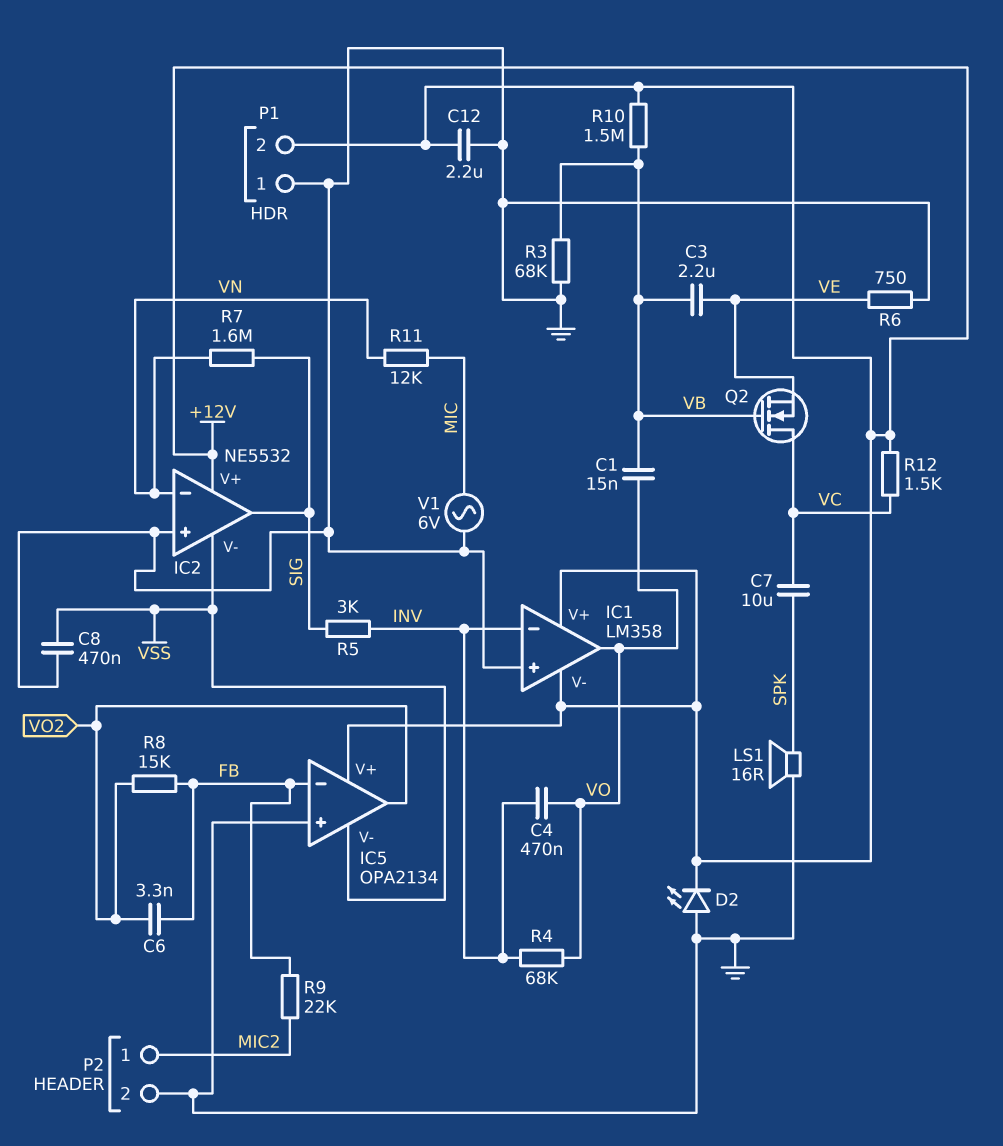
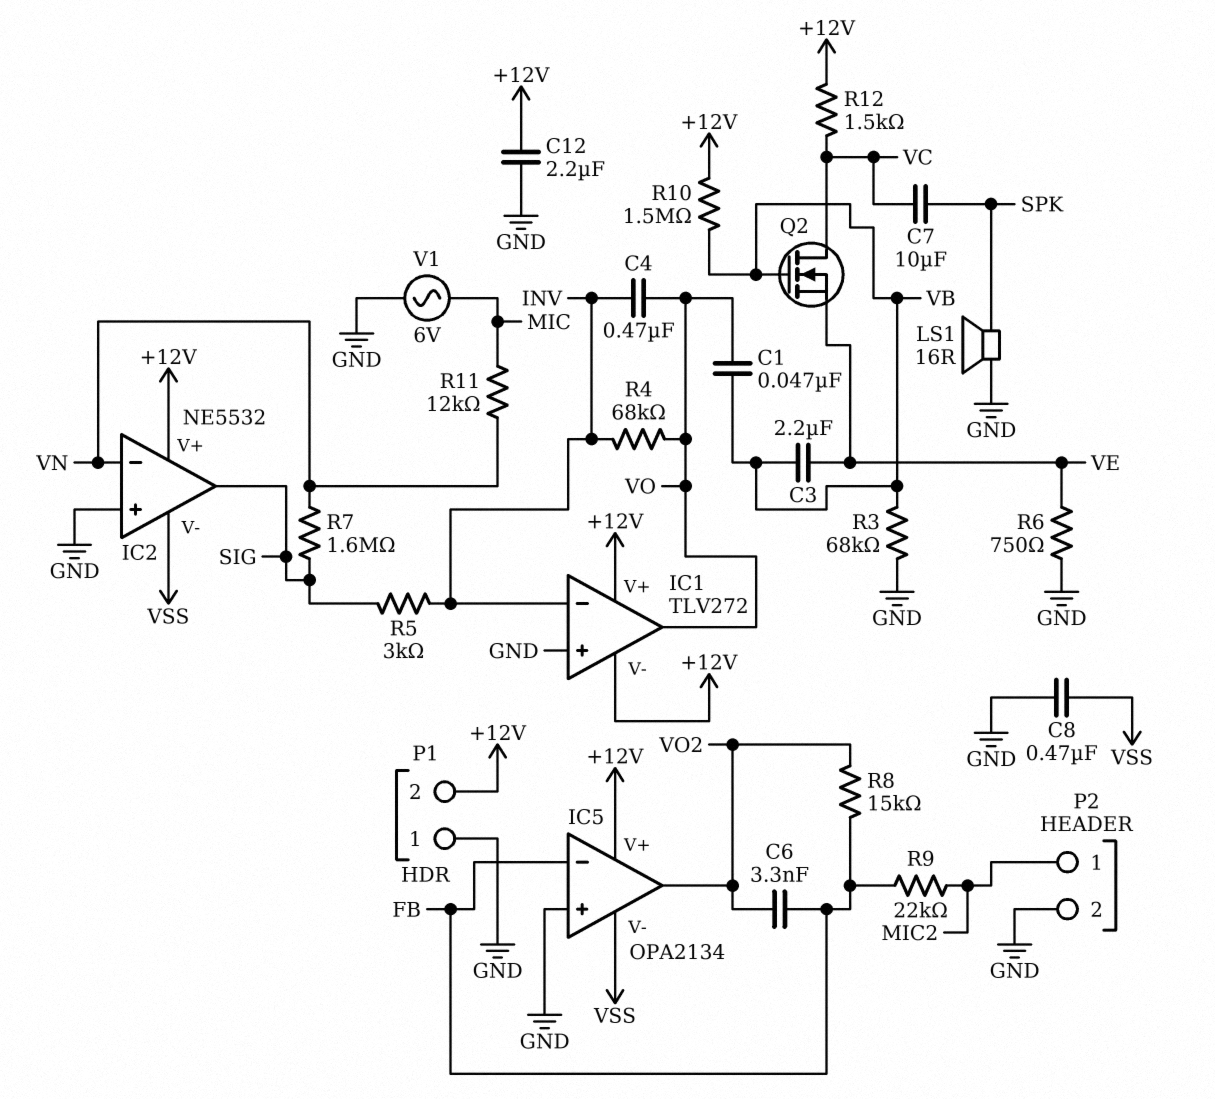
C1: 15nF (VB, VO) -> 47nF (VB, VO)
D2: LED (A GND, K +12V) -> none
IC1: LM358 -> TLV272

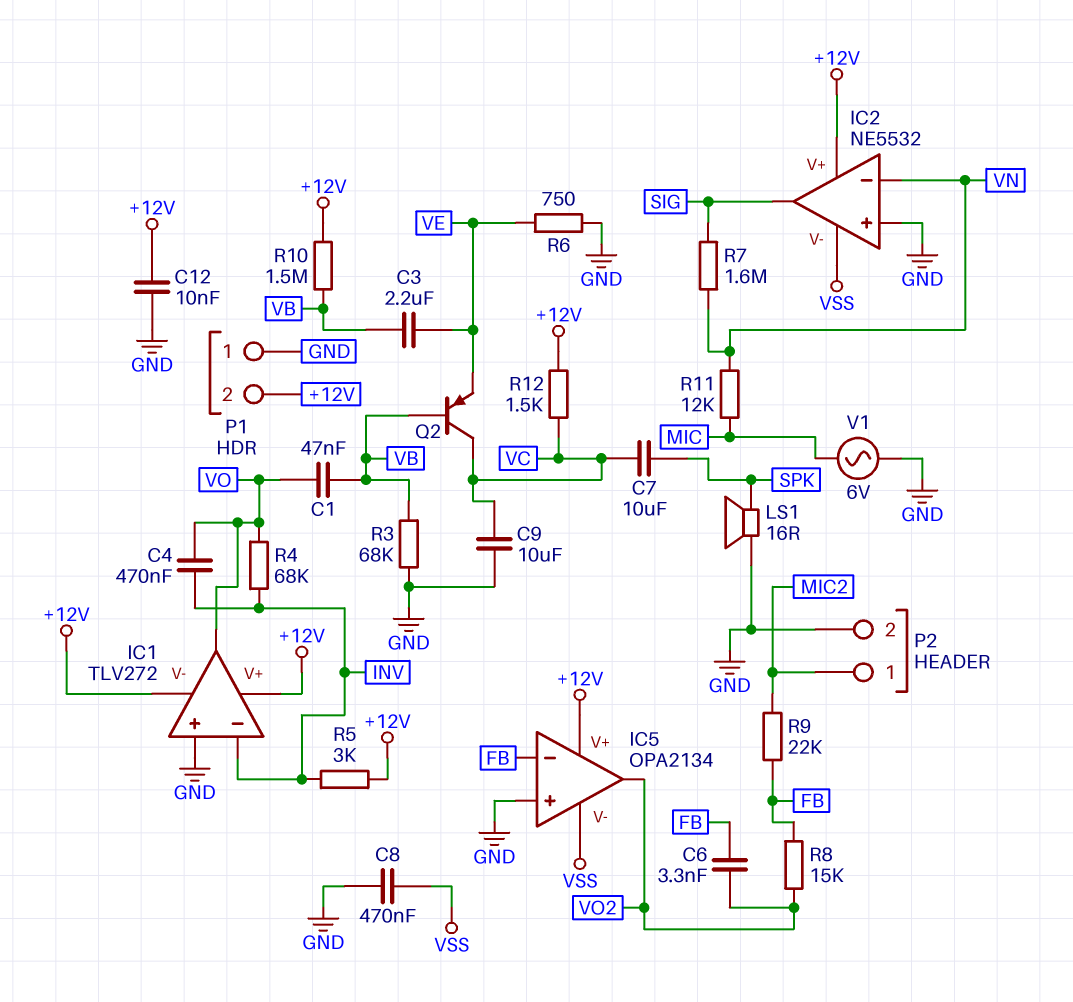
C9: none -> 10uF (GND, VC)
C12: 2.2uF (+12V, GND) -> 10nF (+12V, GND)
Q2: NMOS (G VB, D VC, S VE) -> PNP (B VB, C VC, E VE)
R5: 3k (INV, SIG) -> 3k (+12V, INV)

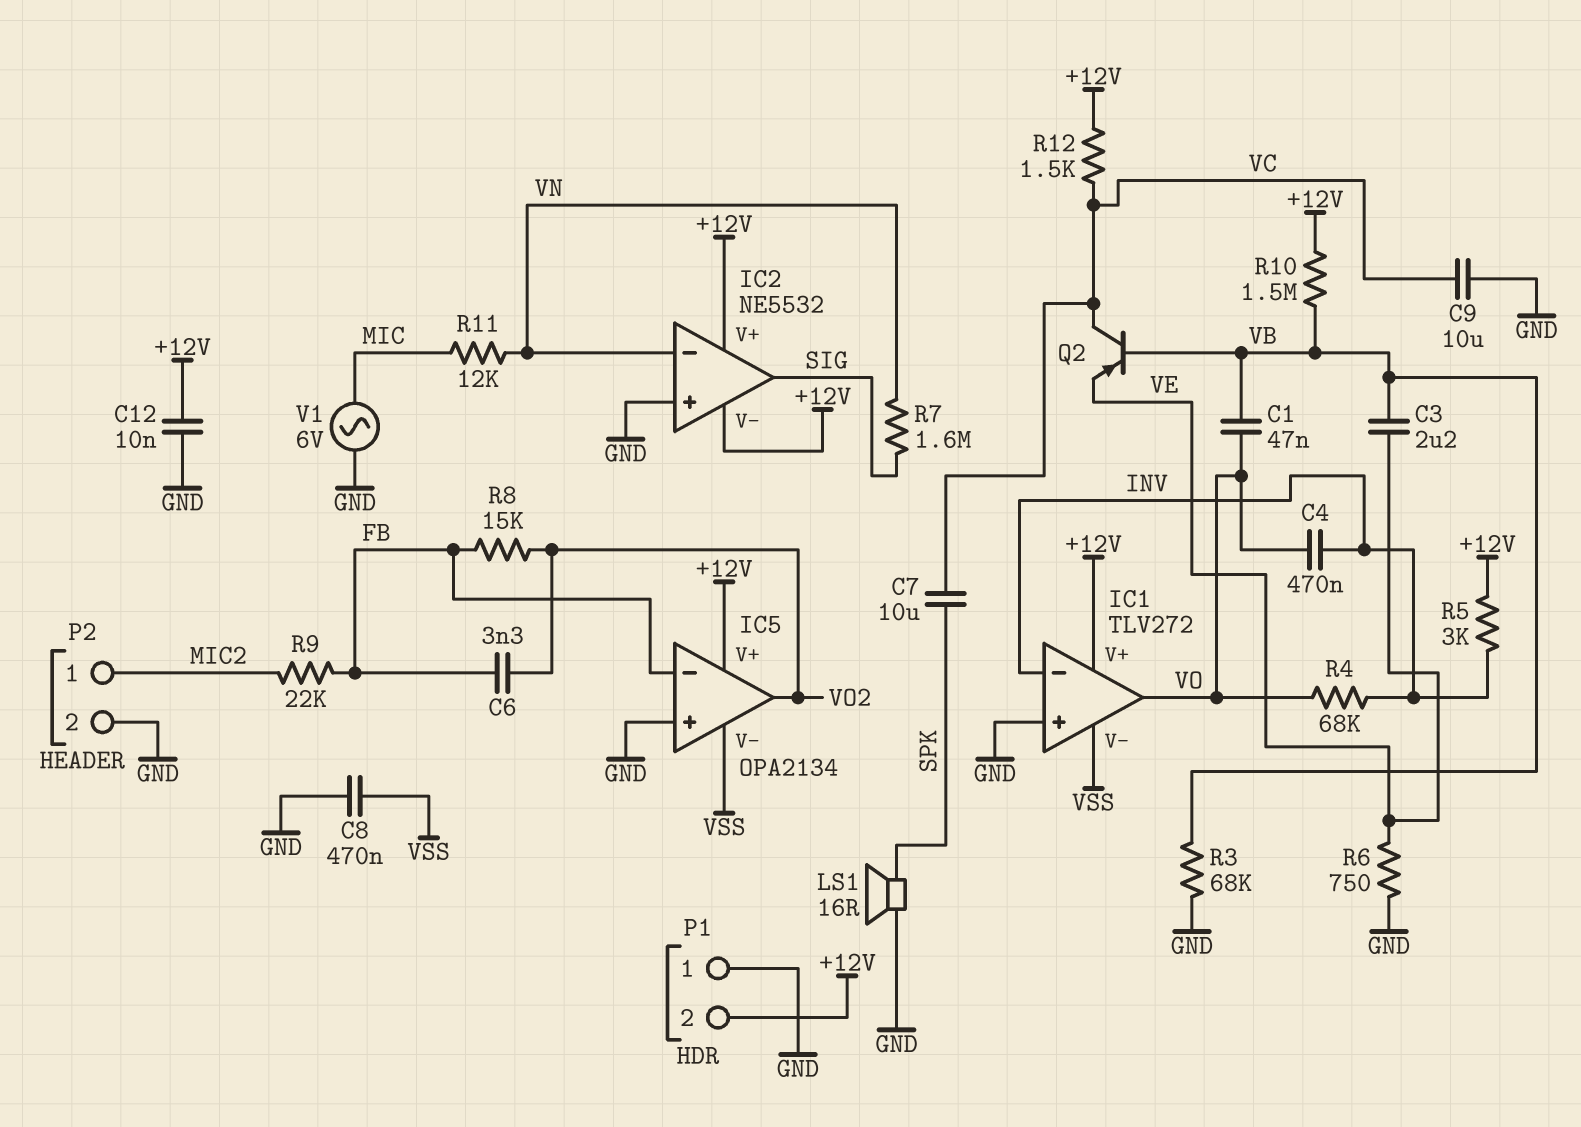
IC1 pin V-: +12V -> VSS
IC2 pin V-: VSS -> +12V

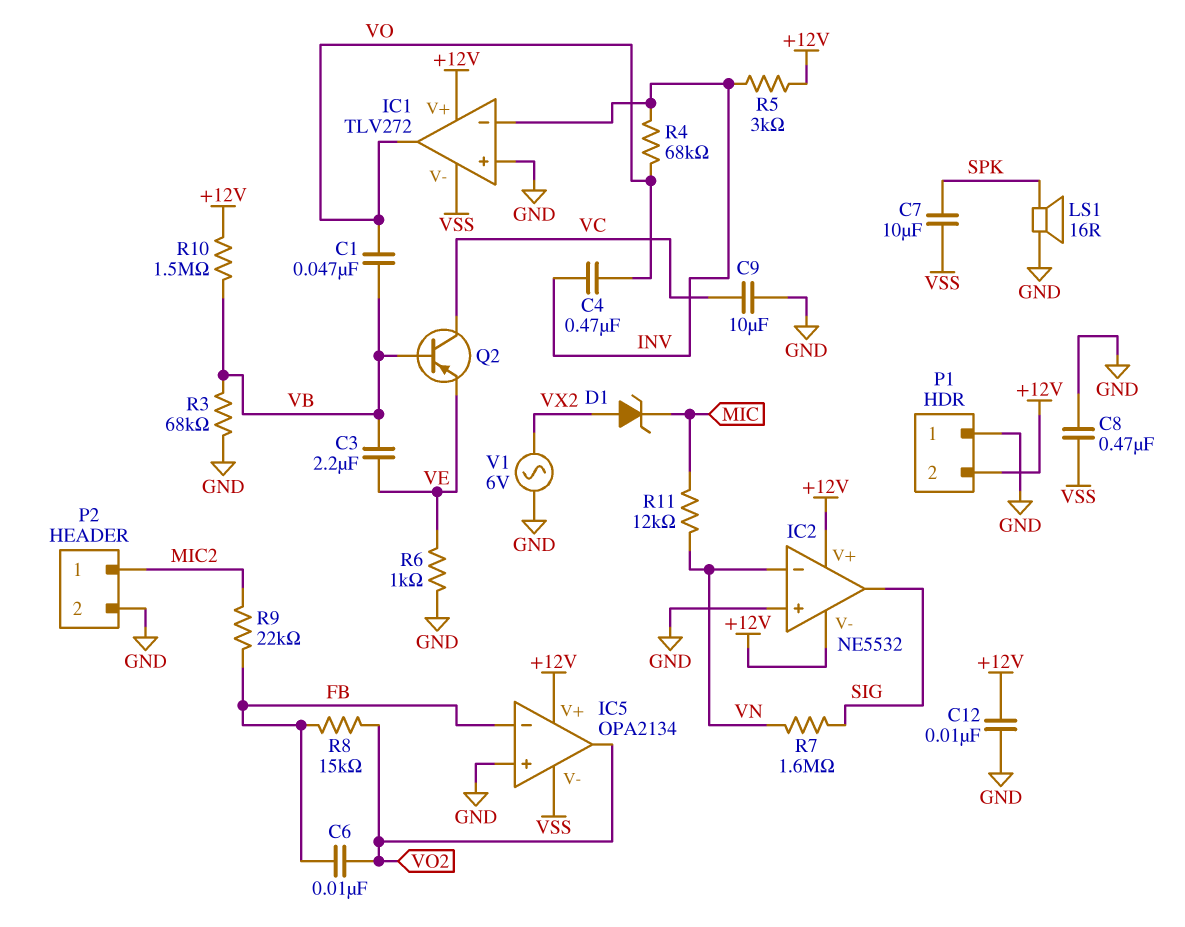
C6: 3.3nF (FB, VO2) -> 10nF (FB, VO2)
C7: 10uF (SPK, VC) -> 10uF (SPK, VSS)
D1: none -> zener (A VX2, K MIC)
R6: 750 (GND, VE) -> 1k (GND, VE)
R12: 1.5k (+12V, VC) -> none
V1: AC 6V (GND, MIC) -> AC 6V (GND, VX2)

